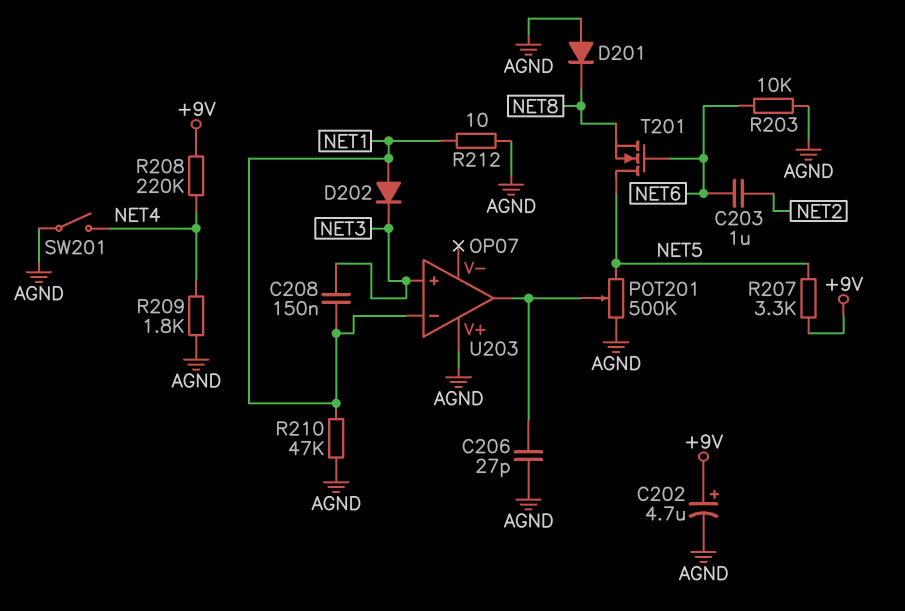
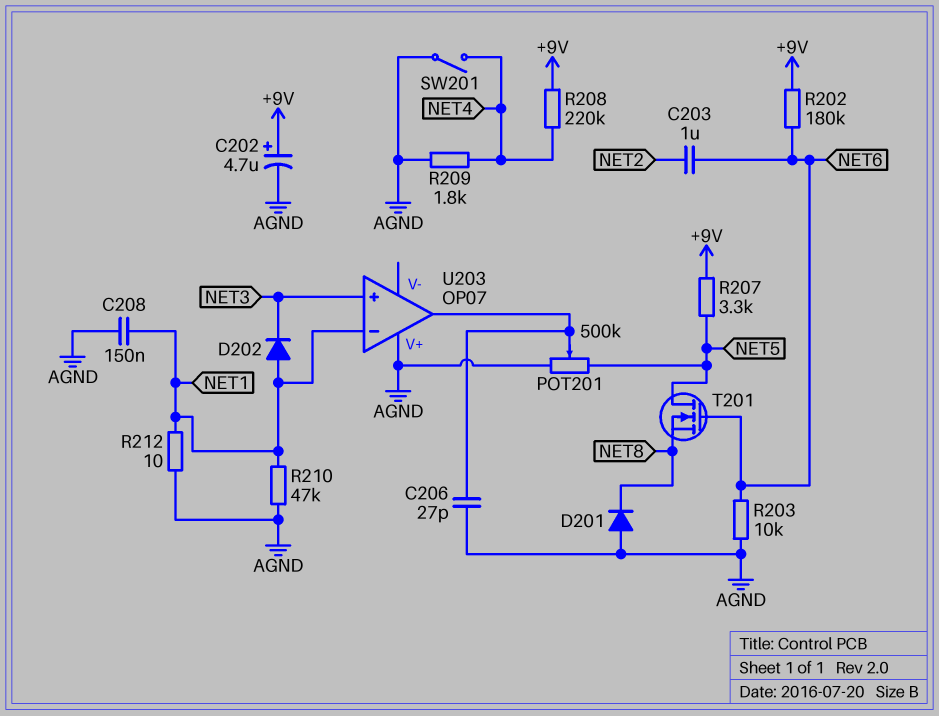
C208: 150nF (NET1, NET3) -> 150nF (AGND, NET1)
R202: none -> 180k (+9V, NET6)

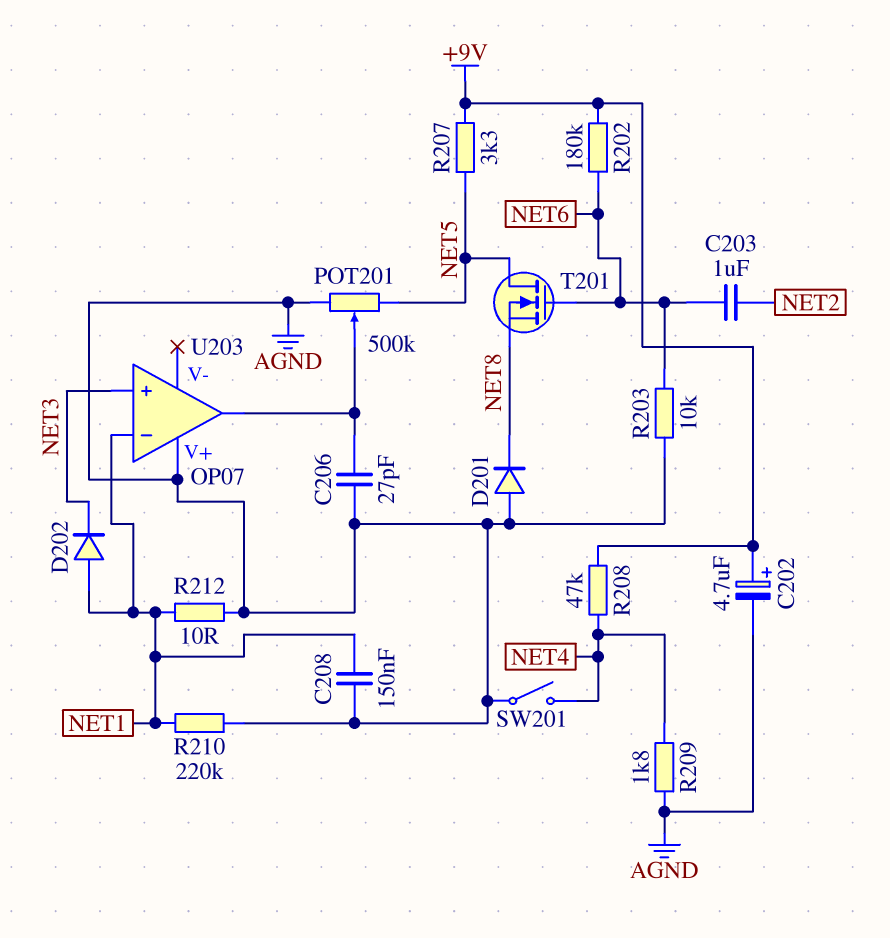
R208: 220k (+9V, NET4) -> 47k (+9V, NET4)
R210: 47k (AGND, NET1) -> 220k (AGND, NET1)

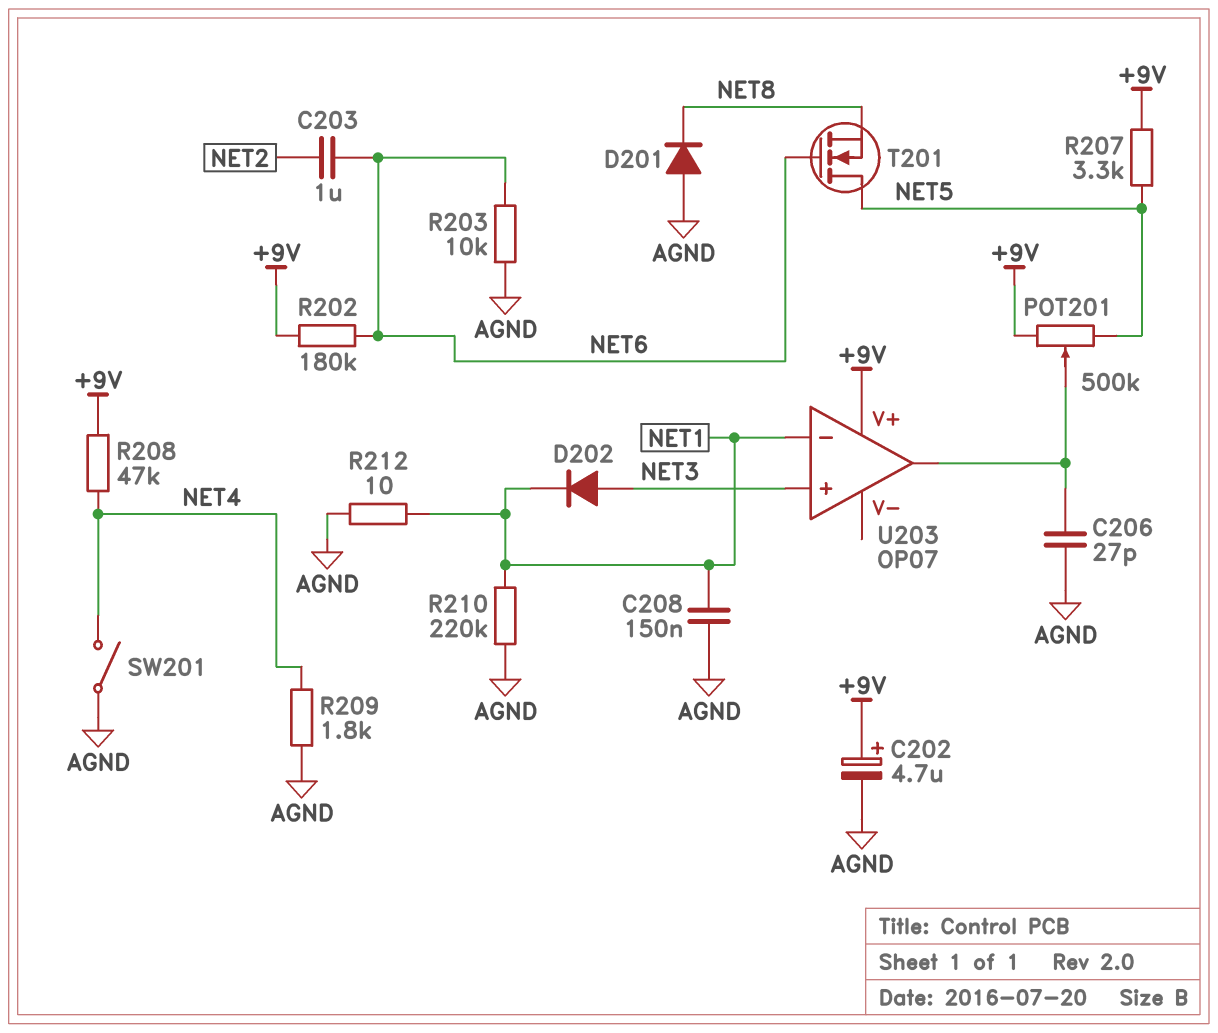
D202: diode (A NET1, K NET3) -> diode (A NET3, K NET1)
POT201: 500k (AGND, NET5, wiper U203/out) -> 500k (+9V, NET5, wiper U203/out)
U203 pin V+: AGND -> +9V

